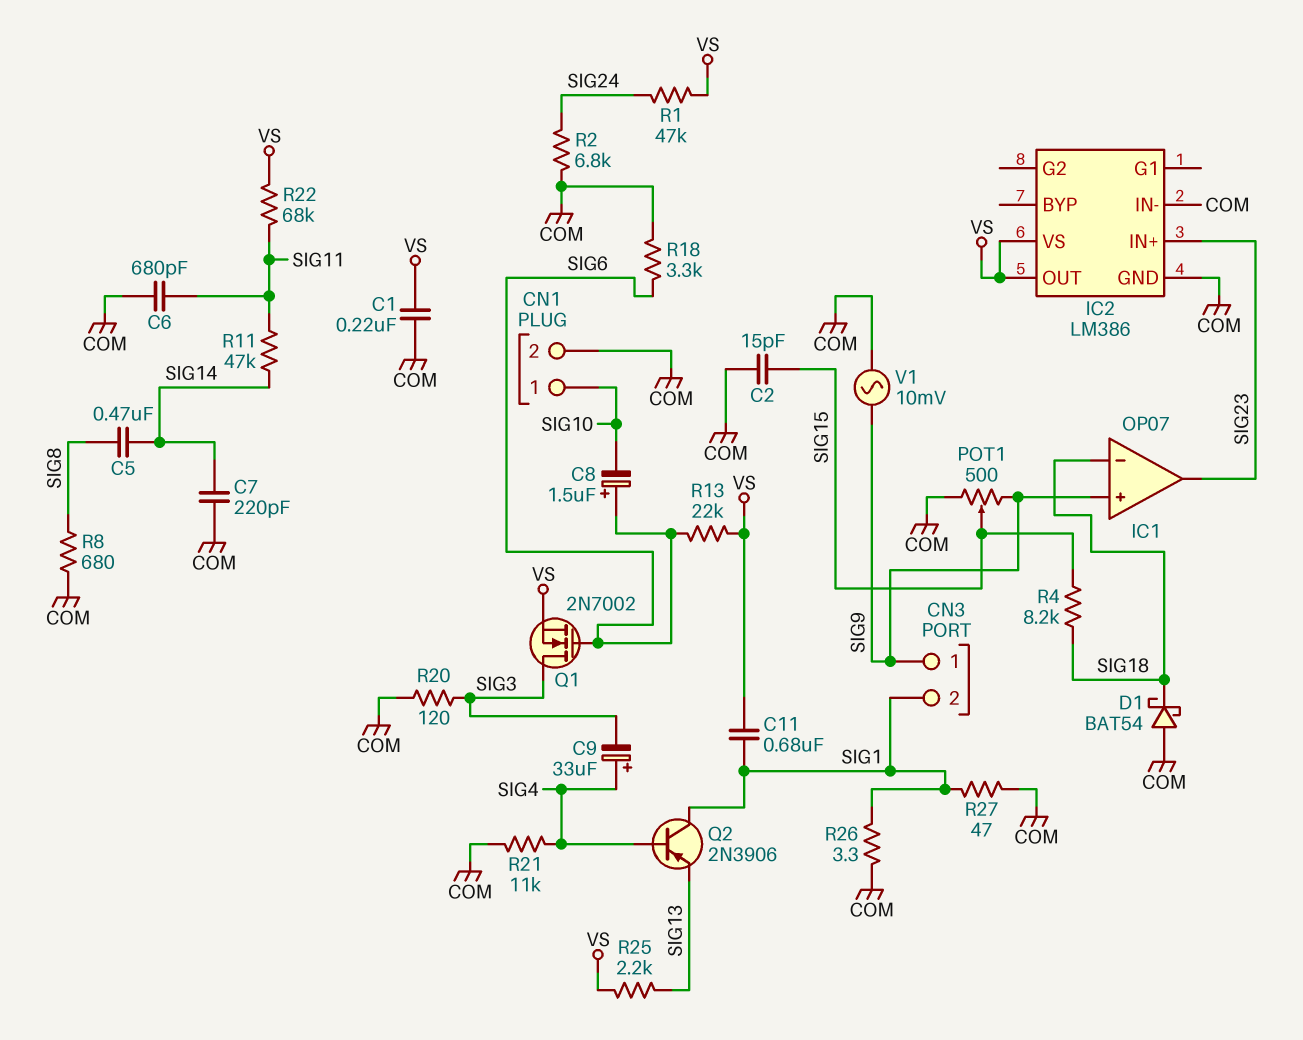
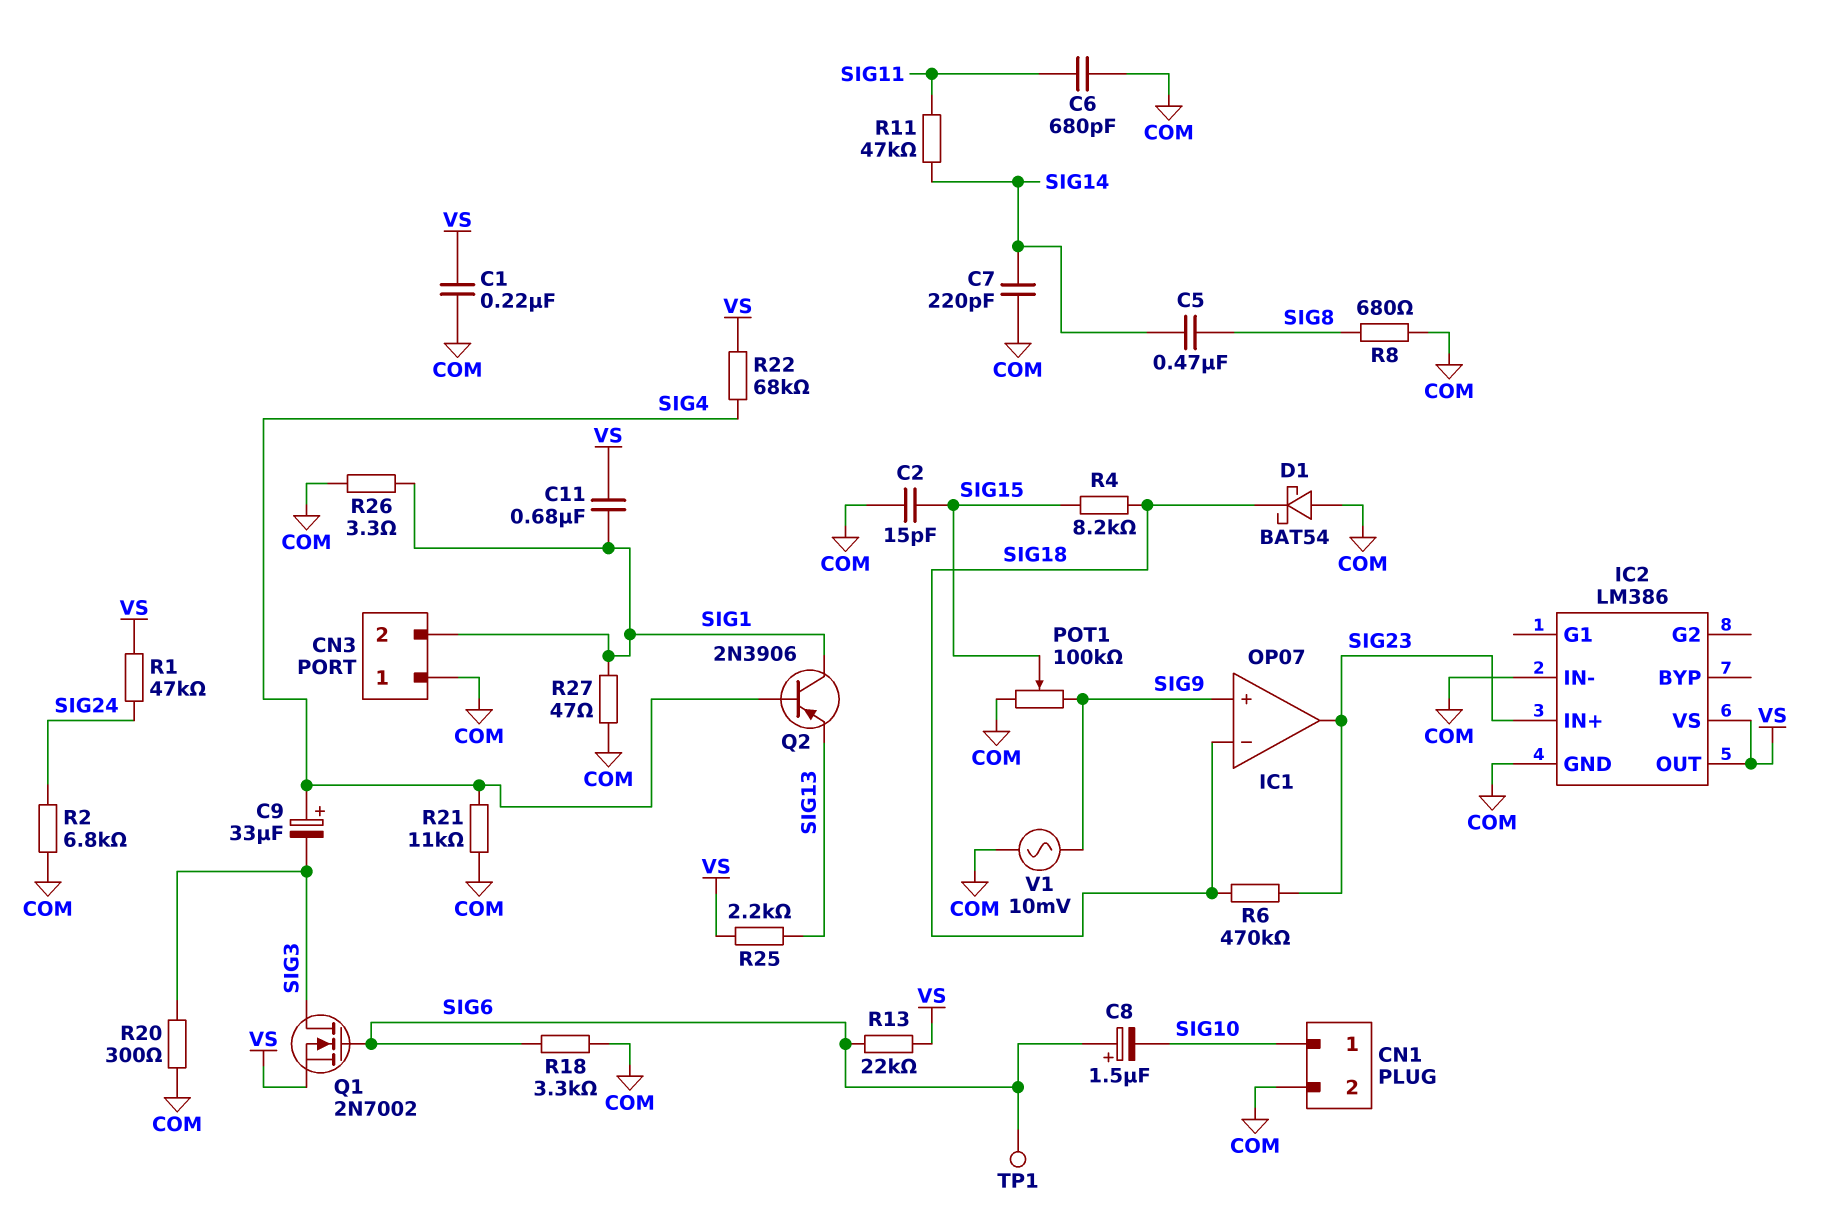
CN3 pin 1: SIG9 -> COM
POT1: 500 (COM, SIG9, wiper SIG15) -> 100k (COM, SIG9, wiper SIG15)
R6: none -> 470k (SIG18, SIG23)
R20: 120 (COM, SIG3) -> 300 (COM, SIG3)
R22: 68k (SIG11, VS) -> 68k (SIG4, VS)
TP1: none -> test point (SIG6)

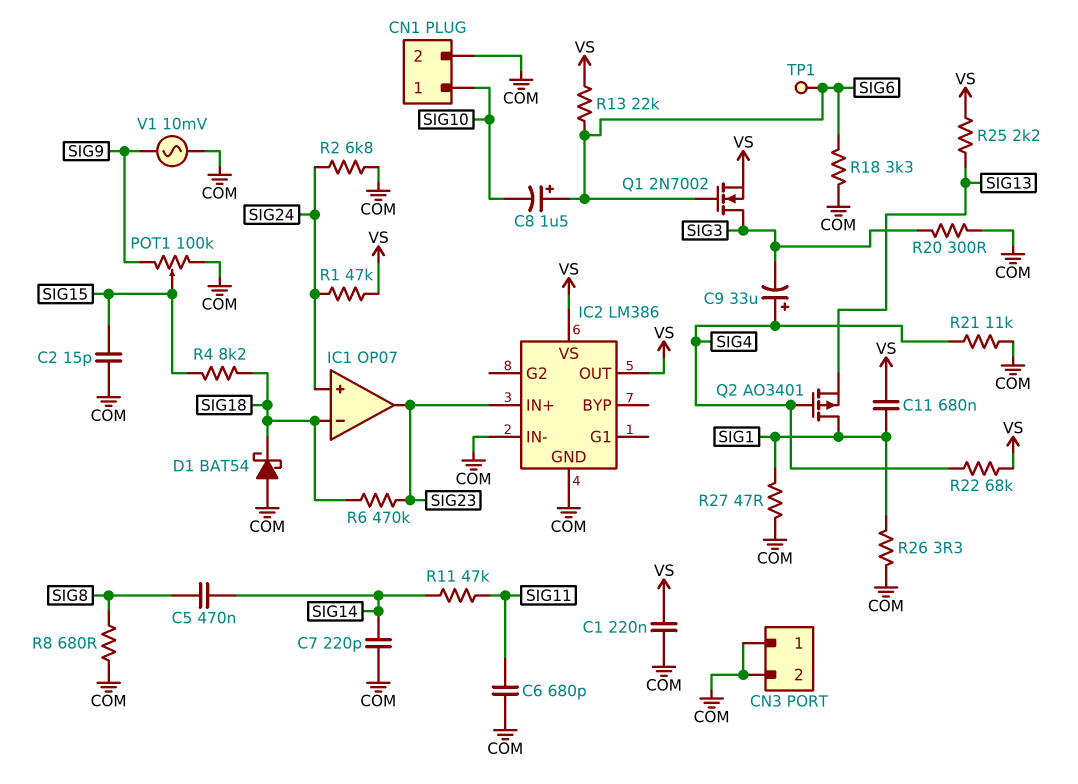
CN3 pin 2: SIG1 -> COM
IC1 pin in+: SIG9 -> SIG24
Q2: PNP 2N3906 (B SIG4, C SIG1, E SIG13) -> PMOS AO3401 (G SIG4, D SIG1, S SIG13)

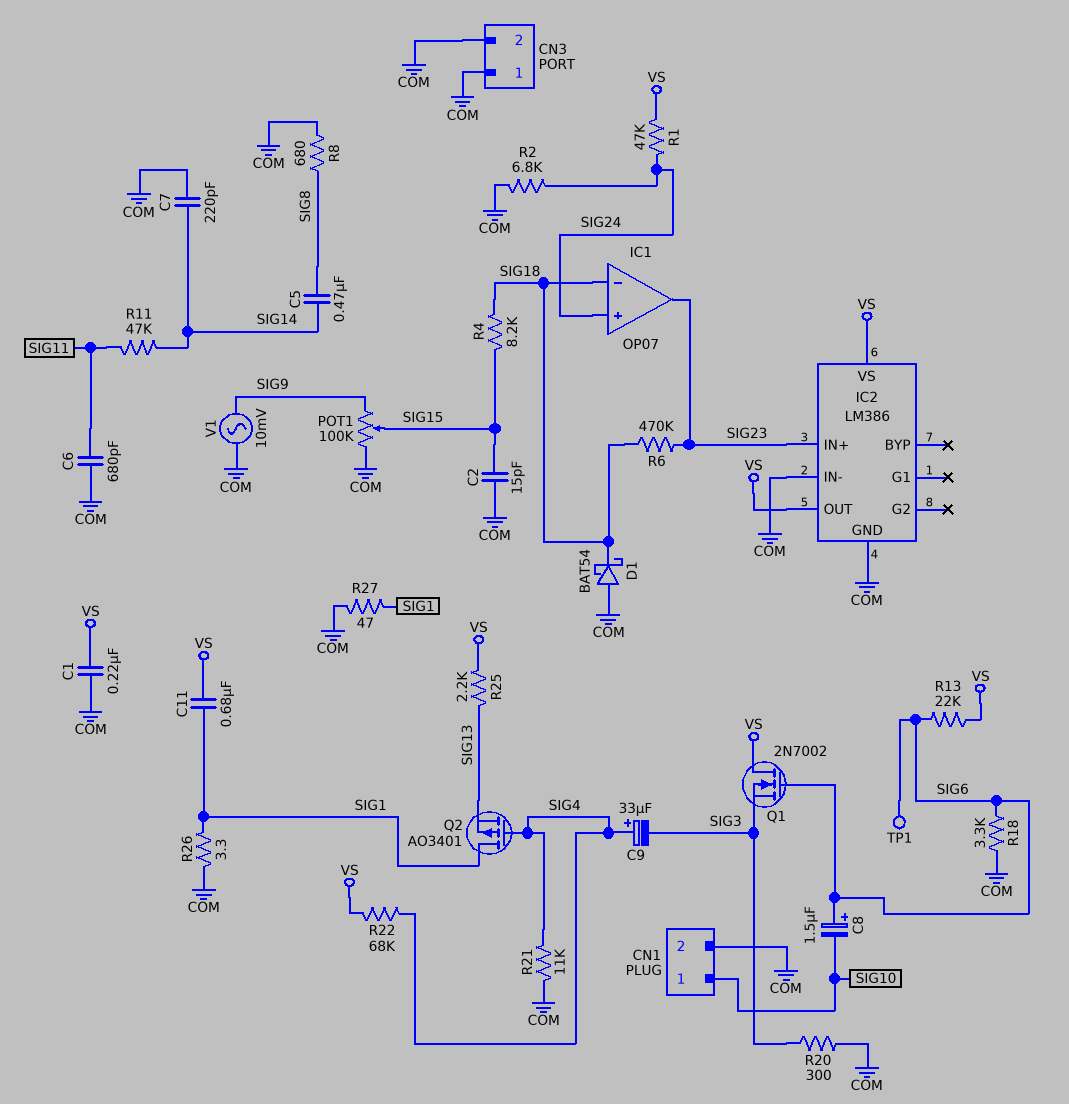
Q1: NMOS 2N7002 (G SIG6, D SIG3, S VS) -> NMOS 2N7002 (G SIG6, D VS, S SIG3)

